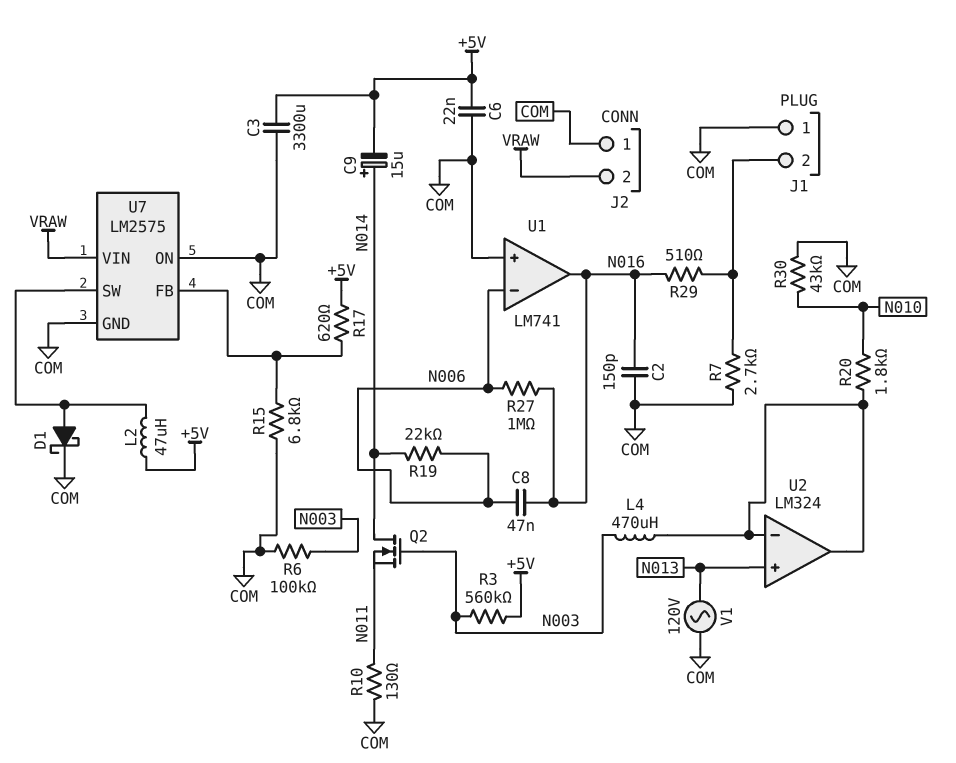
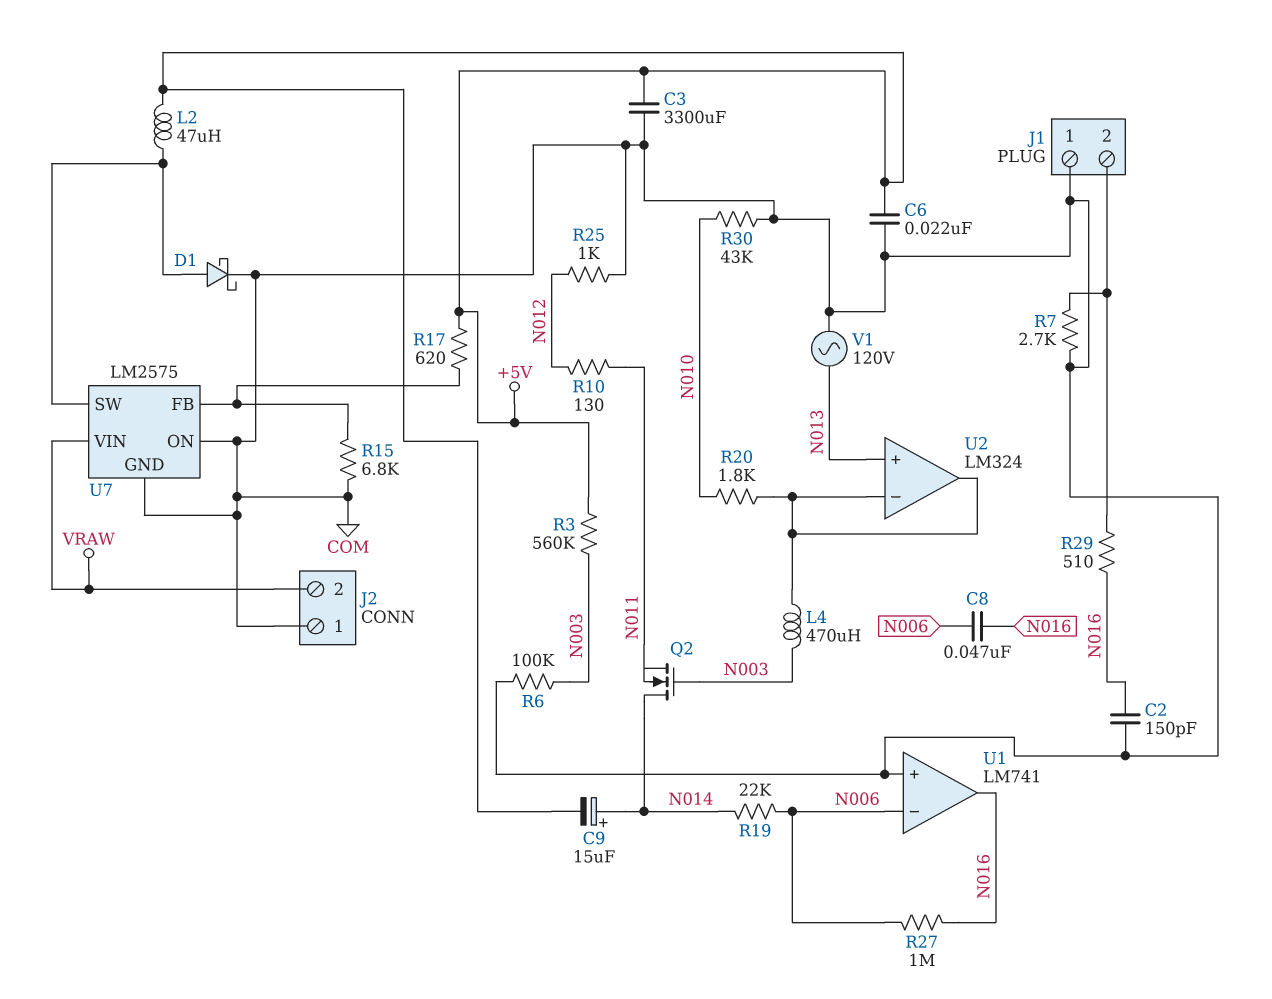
R10: 130 (COM, N011) -> 130 (N011, N012)
R25: none -> 1k (COM, N012)

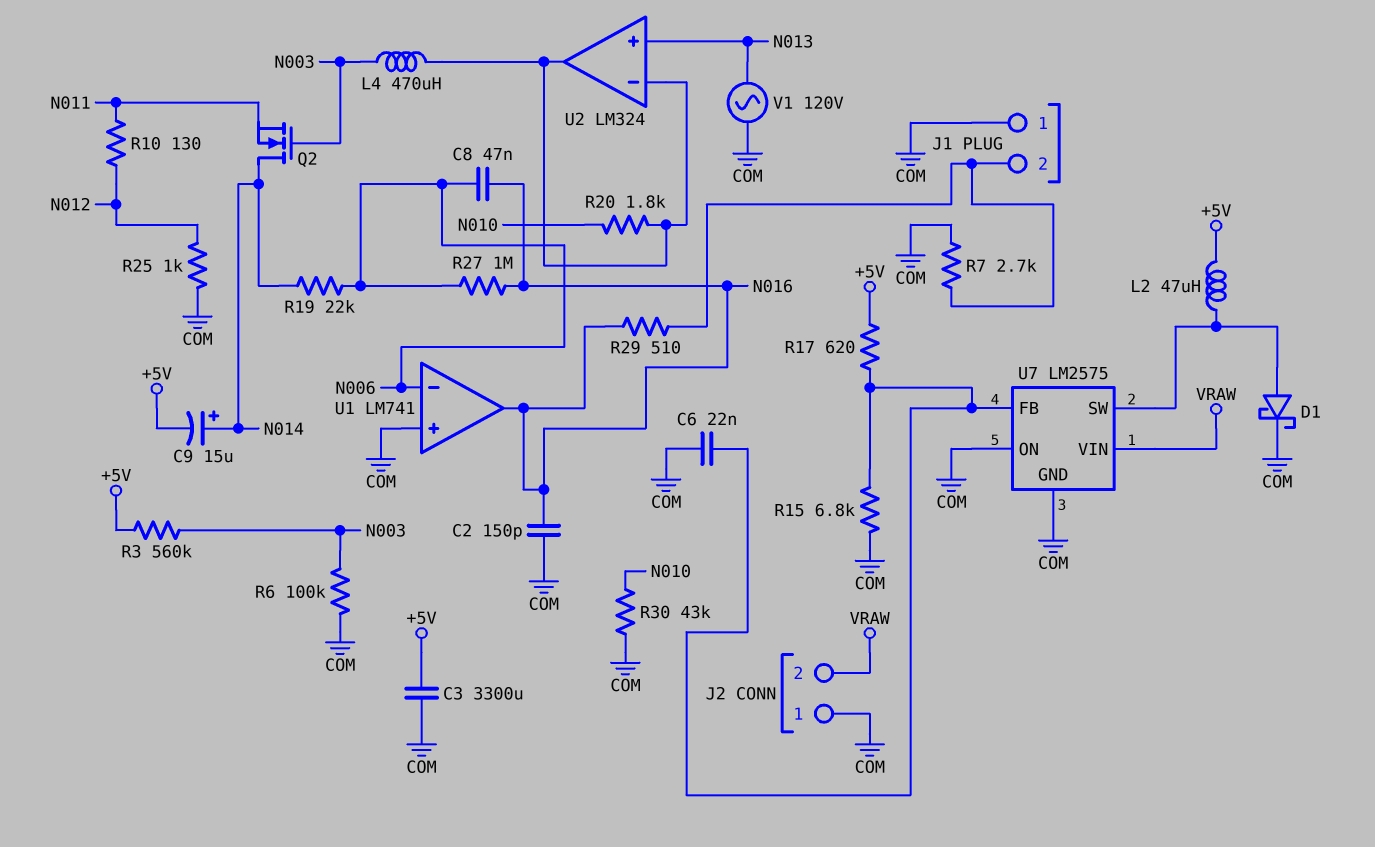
C6: 22nF (+5V, COM) -> 22nF (COM, U7/FB)

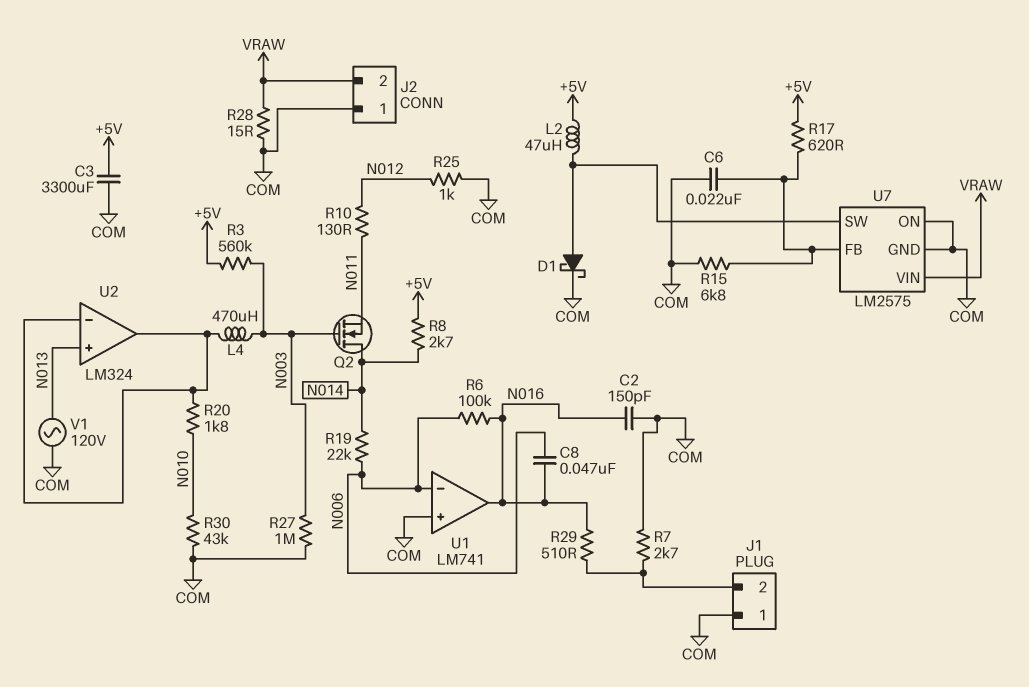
C9: 15uF (plus N014, minus +5V) -> none
R6: 100k (COM, N003) -> 100k (N006, N016)
R8: none -> 2.7k (+5V, N014)
R27: 1M (N006, N016) -> 1M (COM, N003)
R28: none -> 15 (COM, VRAW)

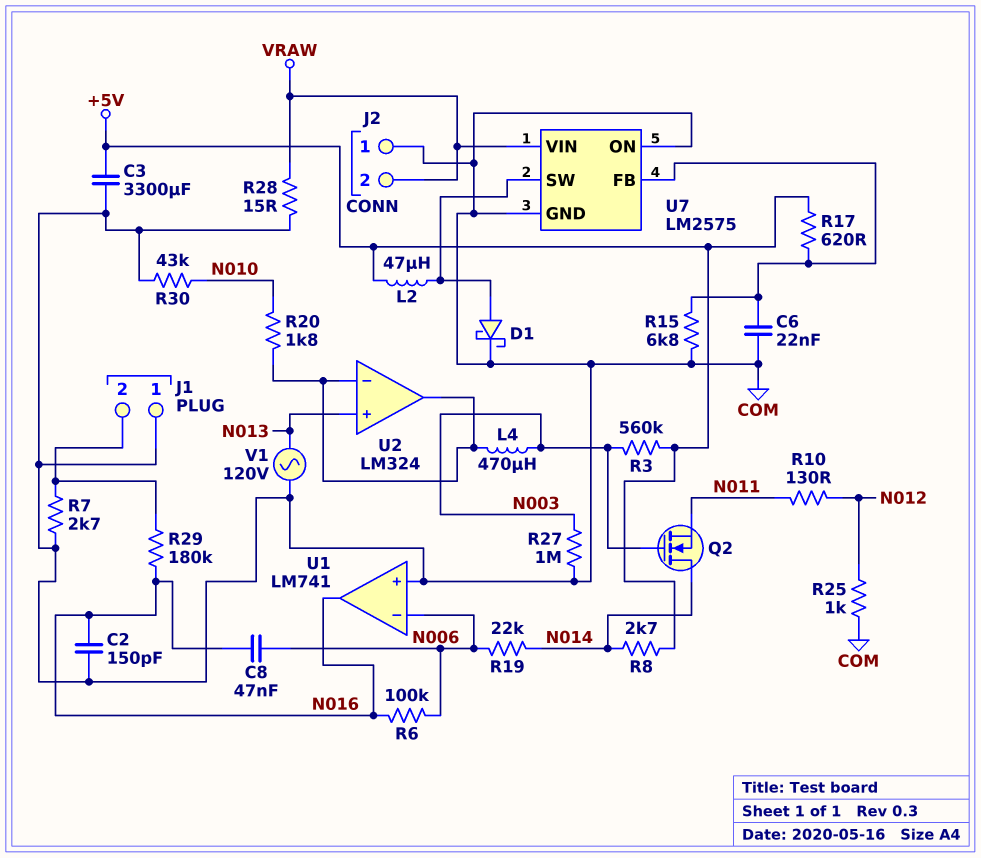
R29: 510 (J1/2, N016) -> 180k (J1/2, N016)

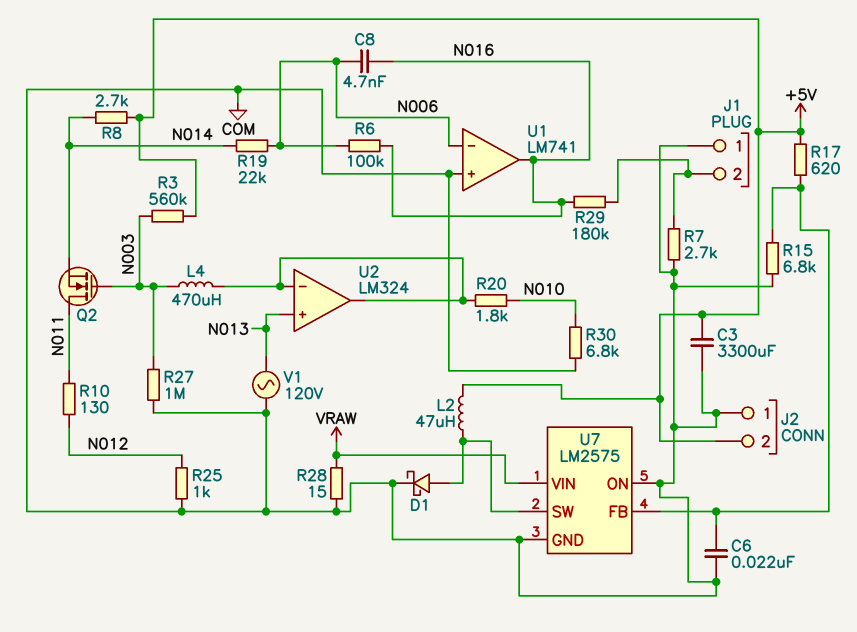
C2: 150pF (COM, N016) -> none
C8: 47nF (N006, N016) -> 4.7nF (N006, N016)
J2 pin 2: VRAW -> +5V
Q2: NMOS (G N003, D N014, S N011) -> NMOS (G N003, D N011, S N014)
R30: 43k (COM, N010) -> 6.8k (COM, N010)

